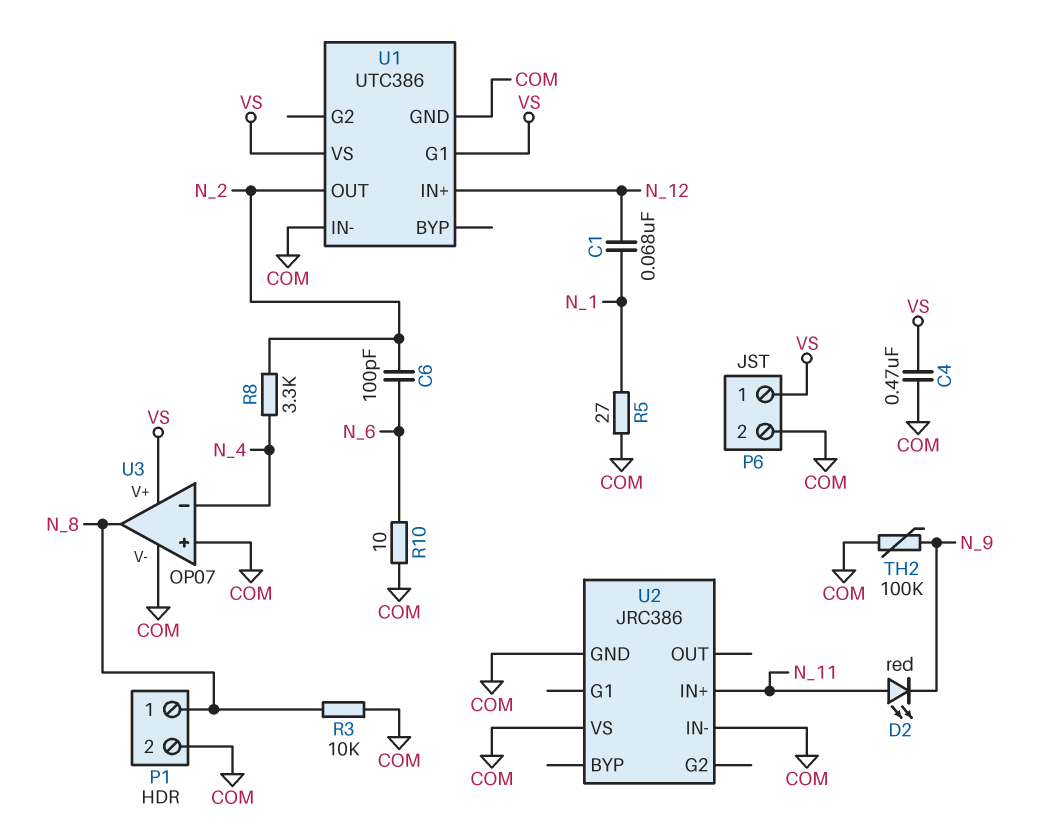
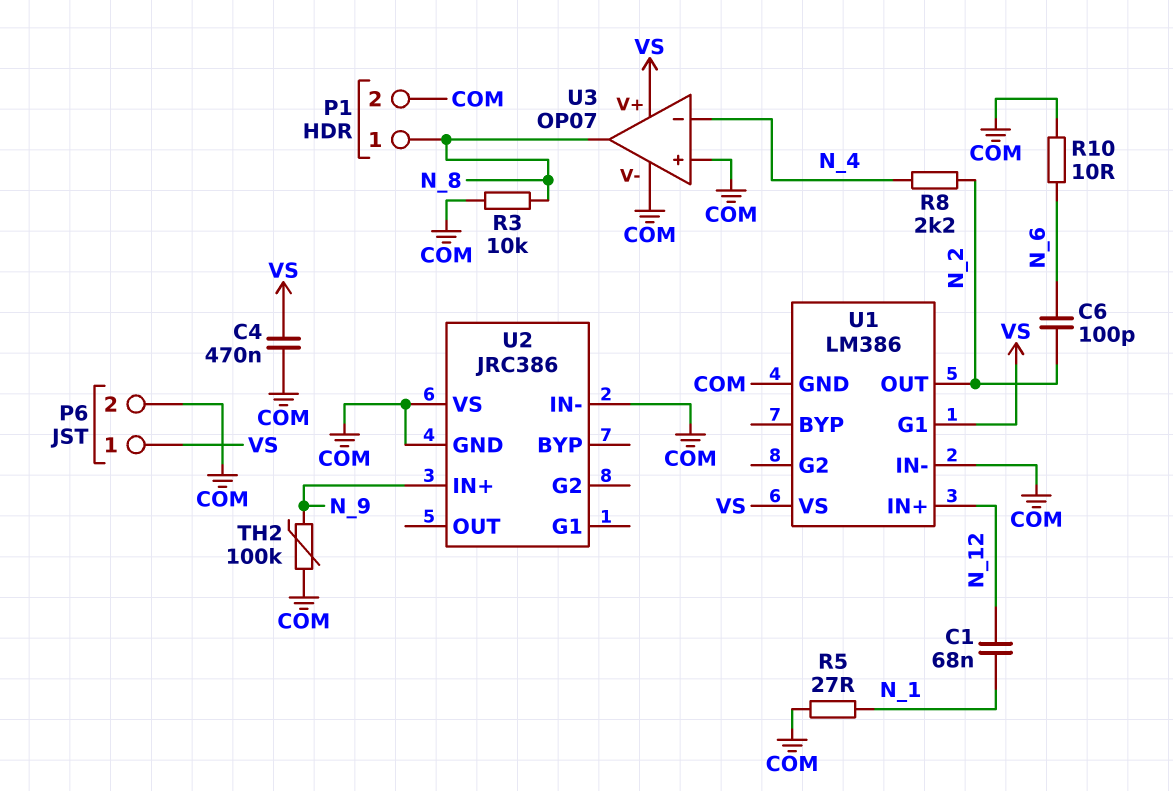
D2: LED red (A N_11, K N_9) -> none
R8: 3.3k (N_2, N_4) -> 2.2k (N_2, N_4)
U1: UTC386 -> LM386
U2 pin IN+: N_11 -> N_9

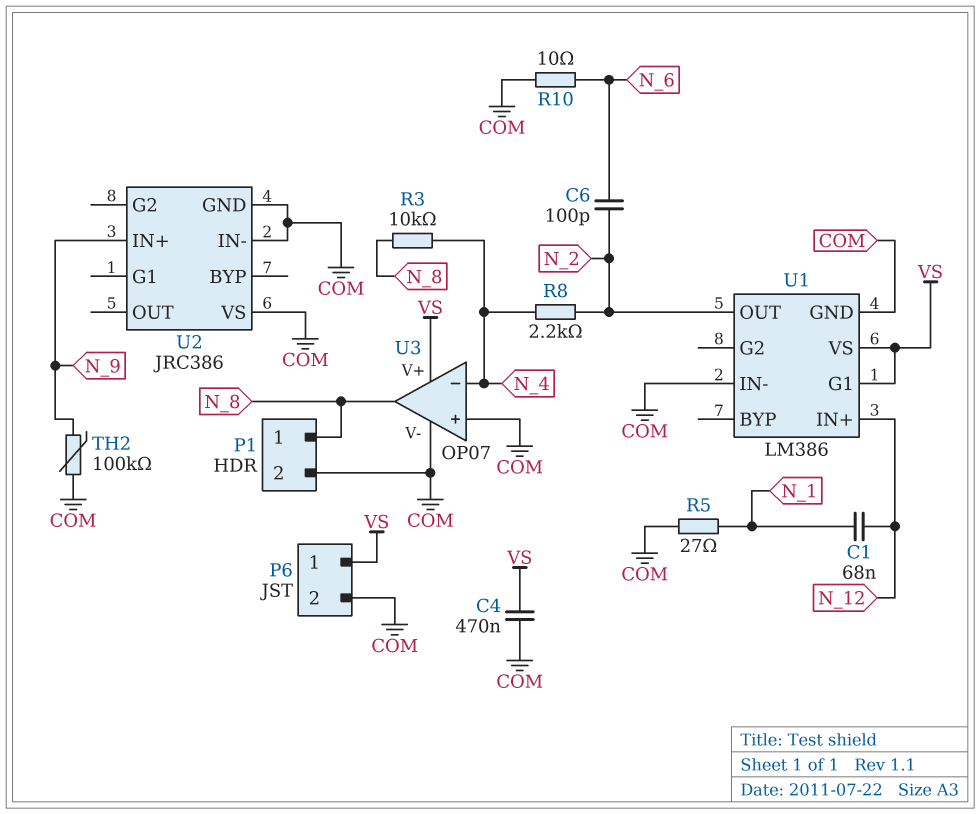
R3: 10k (COM, N_8) -> 10k (N_4, N_8)

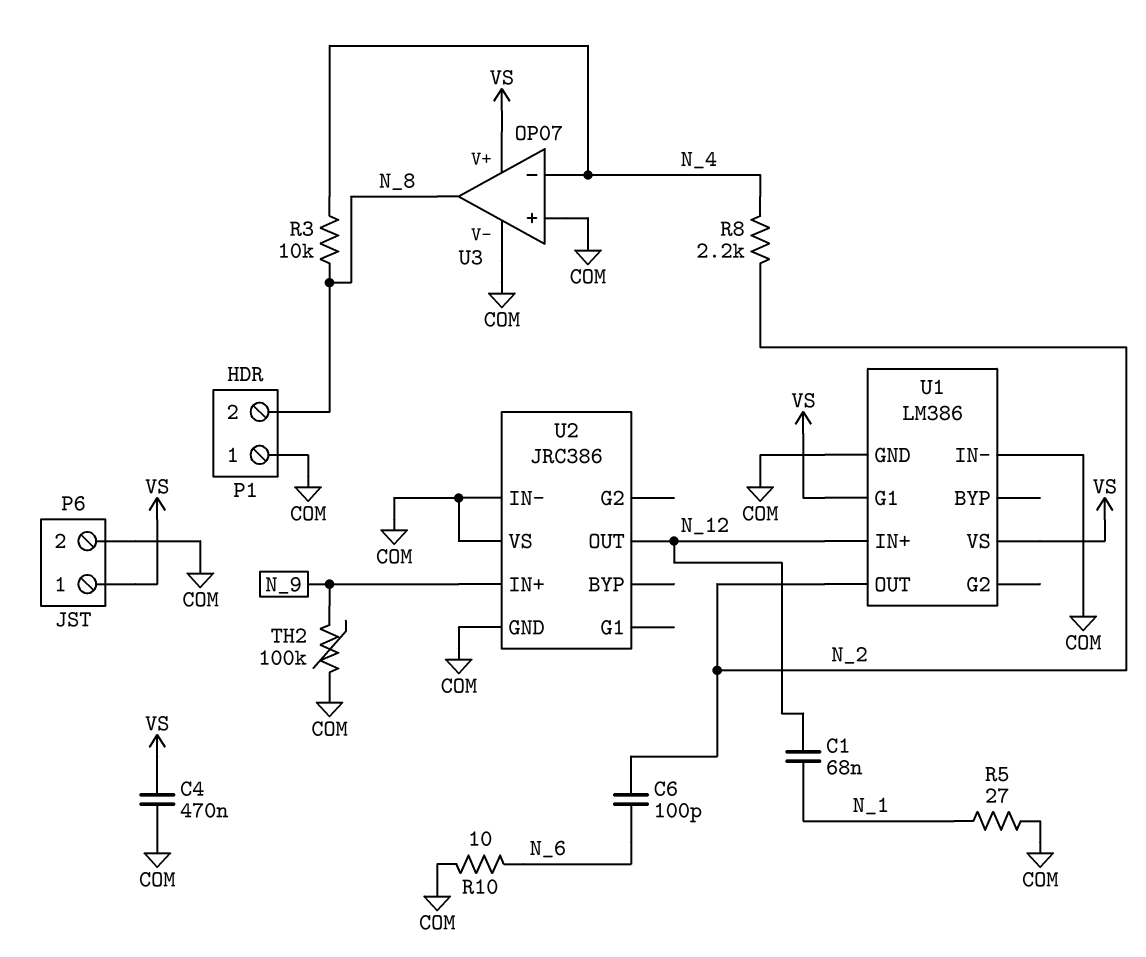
P1 pin 1: N_8 -> COM
P1 pin 2: COM -> N_8
U2 pin OUT: none -> N_12

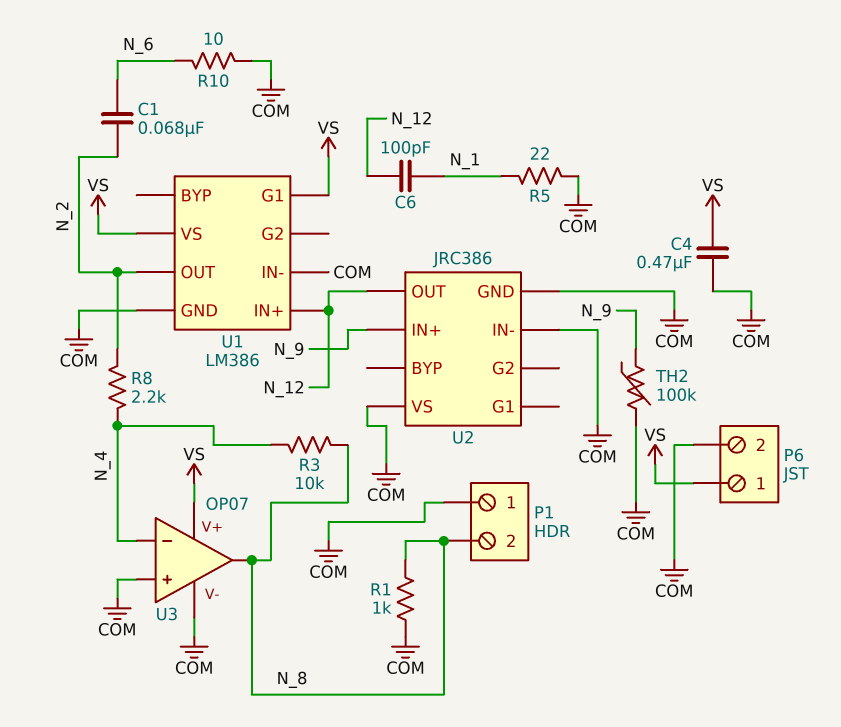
C1: 68nF (N_1, N_12) -> 68nF (N_2, N_6)
C6: 100pF (N_2, N_6) -> 100pF (N_1, N_12)
R1: none -> 1k (COM, N_8)
R5: 27 (COM, N_1) -> 22 (COM, N_1)

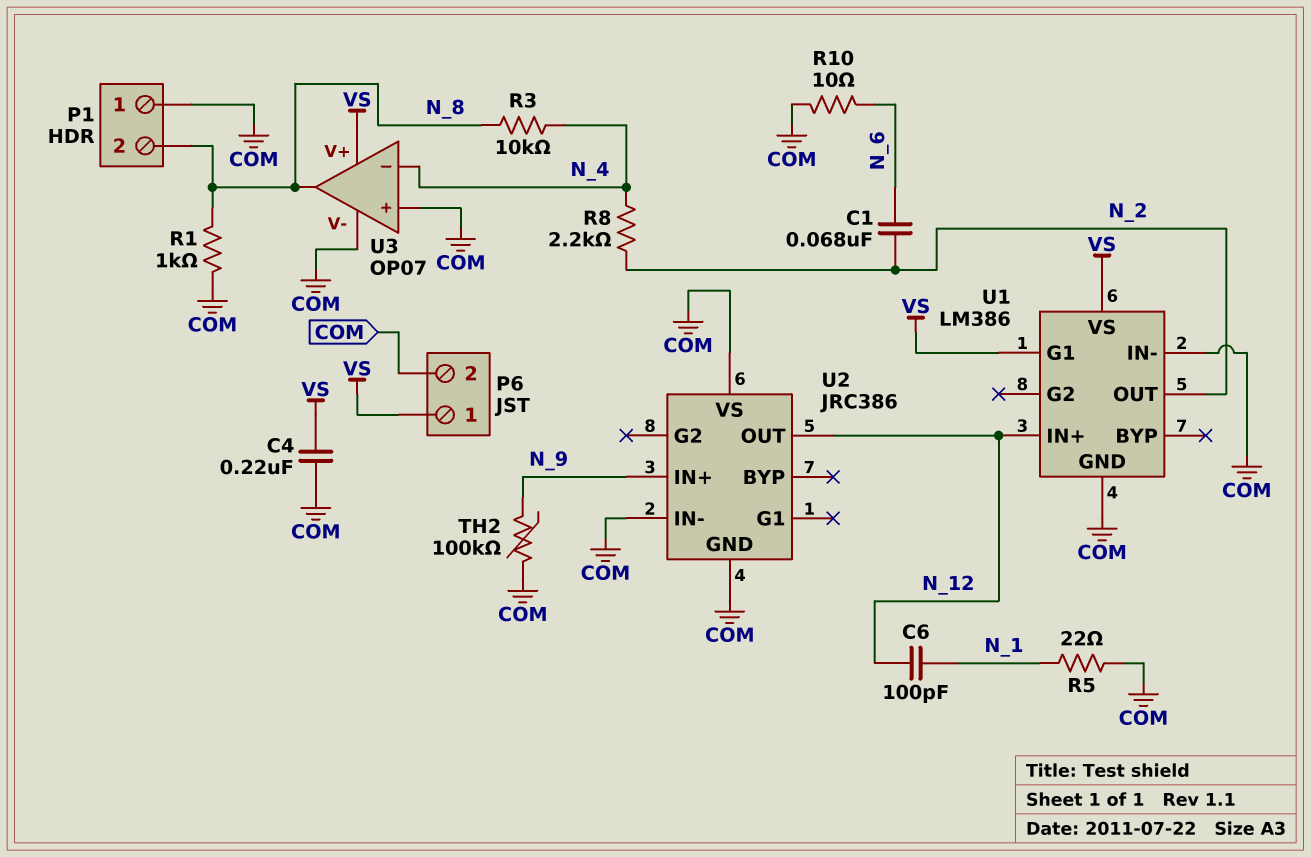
C4: 470nF (COM, VS) -> 220nF (COM, VS)

